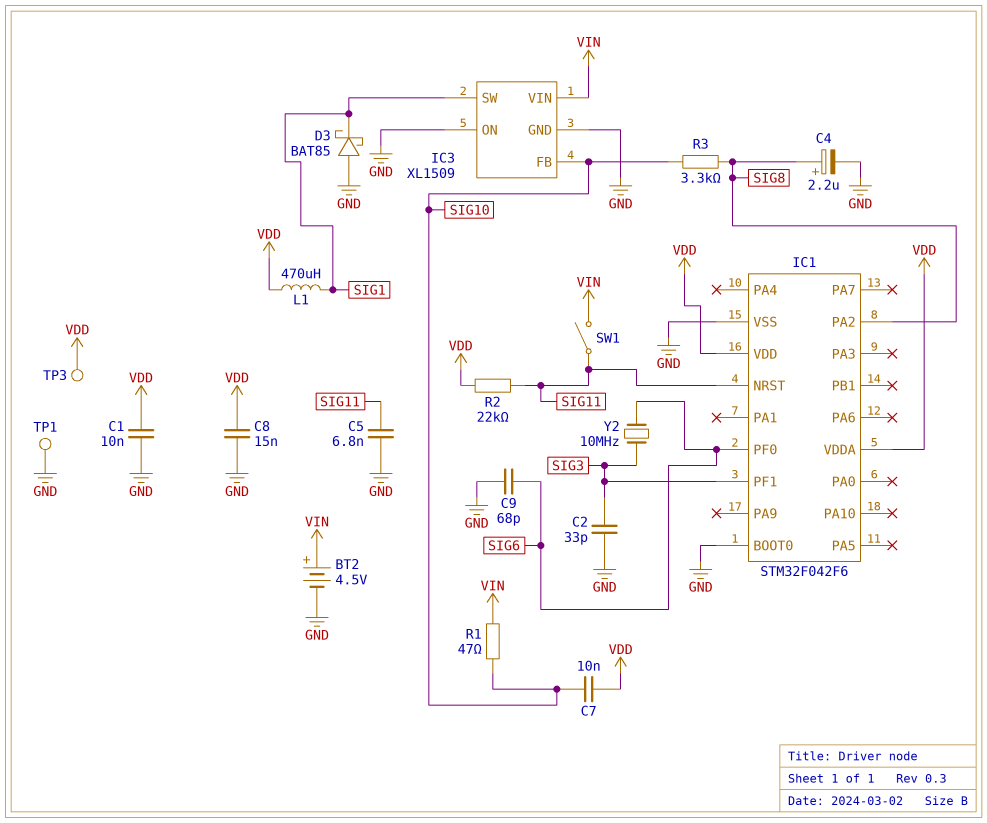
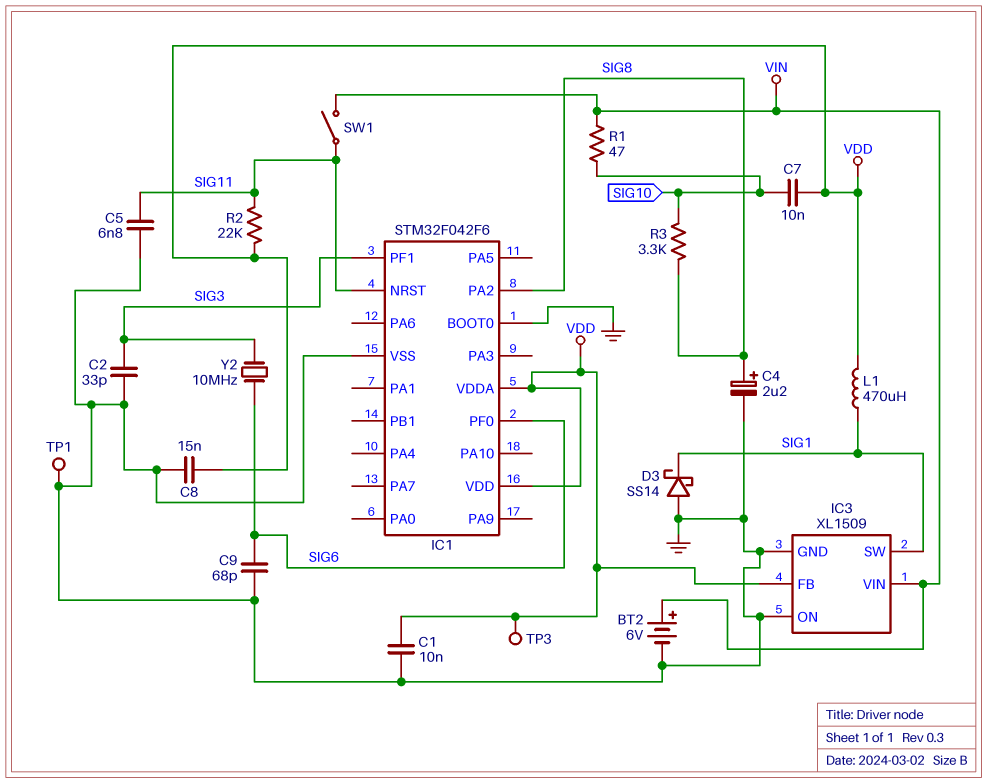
BT2: 4.5V (plus VIN, minus GND) -> 6V (plus VIN, minus GND)
D3: schottky BAT85 (A GND, K SIG1) -> schottky SS14 (A GND, K SIG1)
IC3 pin FB: SIG10 -> VDD

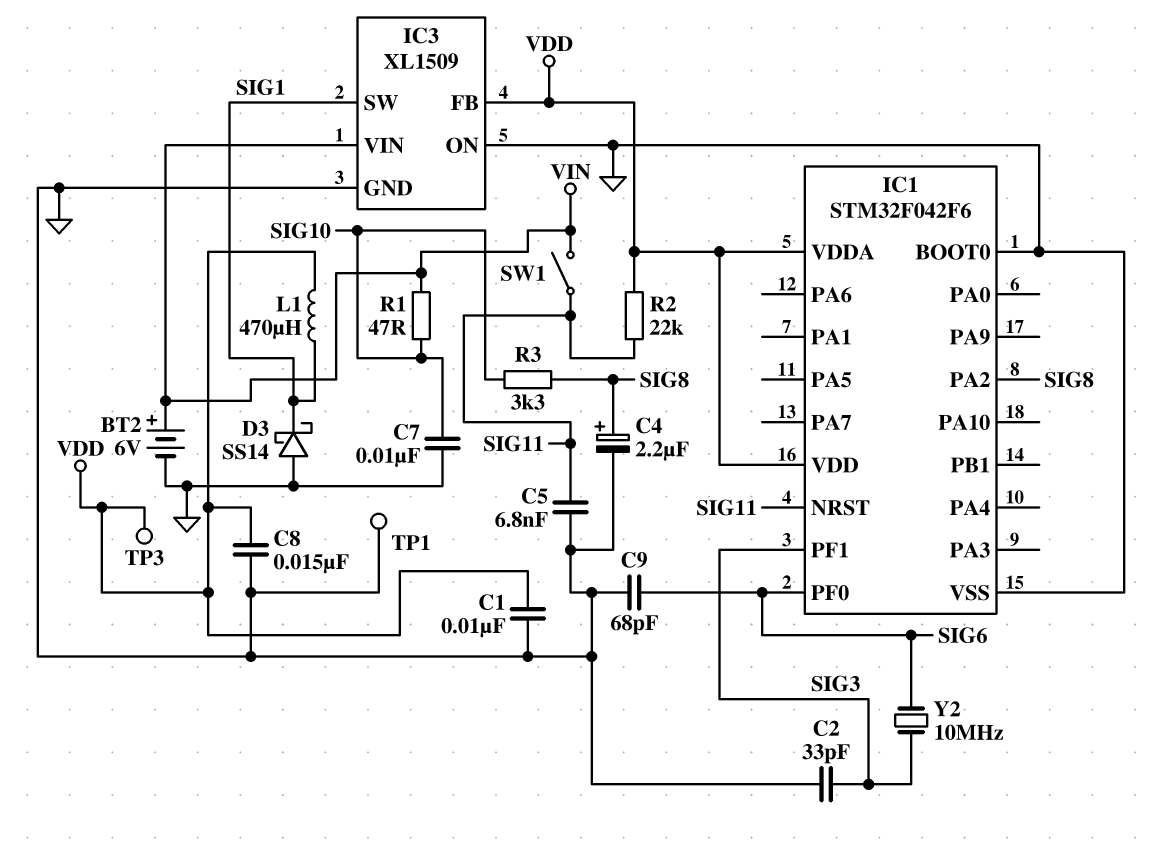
C7: 10nF (SIG10, VDD) -> 10nF (GND, SIG10)

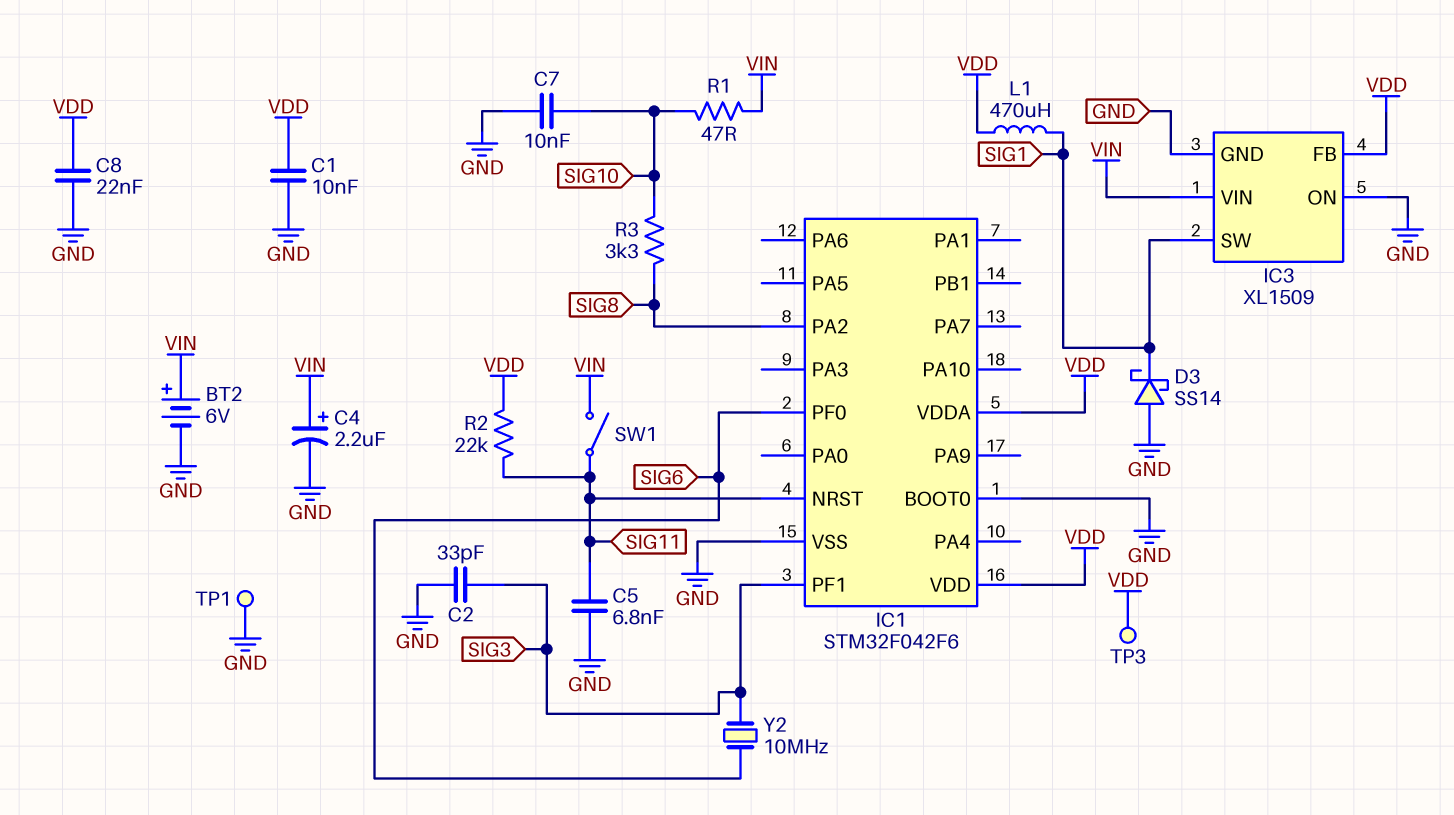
C4: 2.2uF (plus SIG8, minus GND) -> 2.2uF (plus VIN, minus GND)
C8: 15nF (GND, VDD) -> 22nF (GND, VDD)
C9: 68pF (GND, SIG6) -> none

